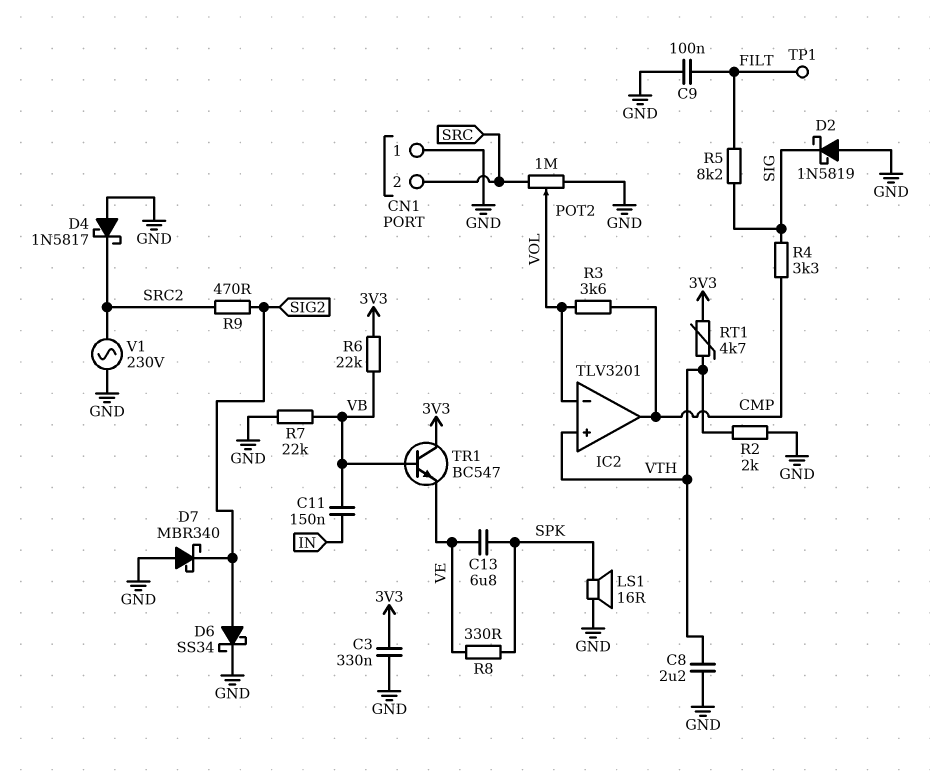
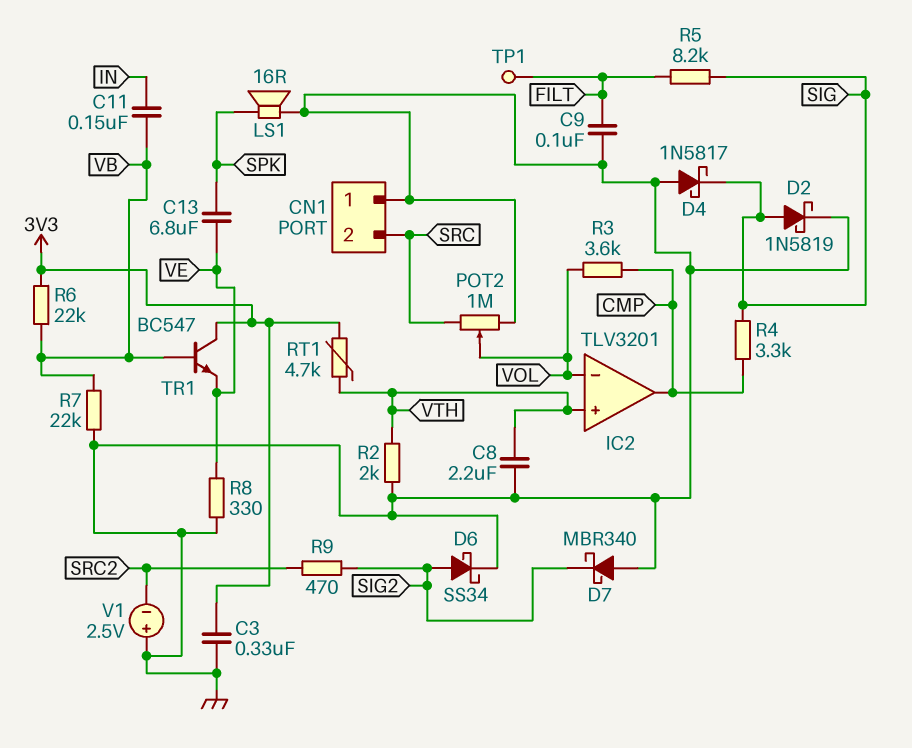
D2: schottky 1N5819 (A GND, K SIG) -> schottky 1N5819 (A SIG, K GND)
D4: schottky 1N5817 (A GND, K SRC2) -> schottky 1N5817 (A GND, K SIG)
R8: 330 (SPK, VE) -> 330 (GND, VE)
V1: AC 230V (GND, SRC2) -> 2.5V (plus GND, minus SRC2)

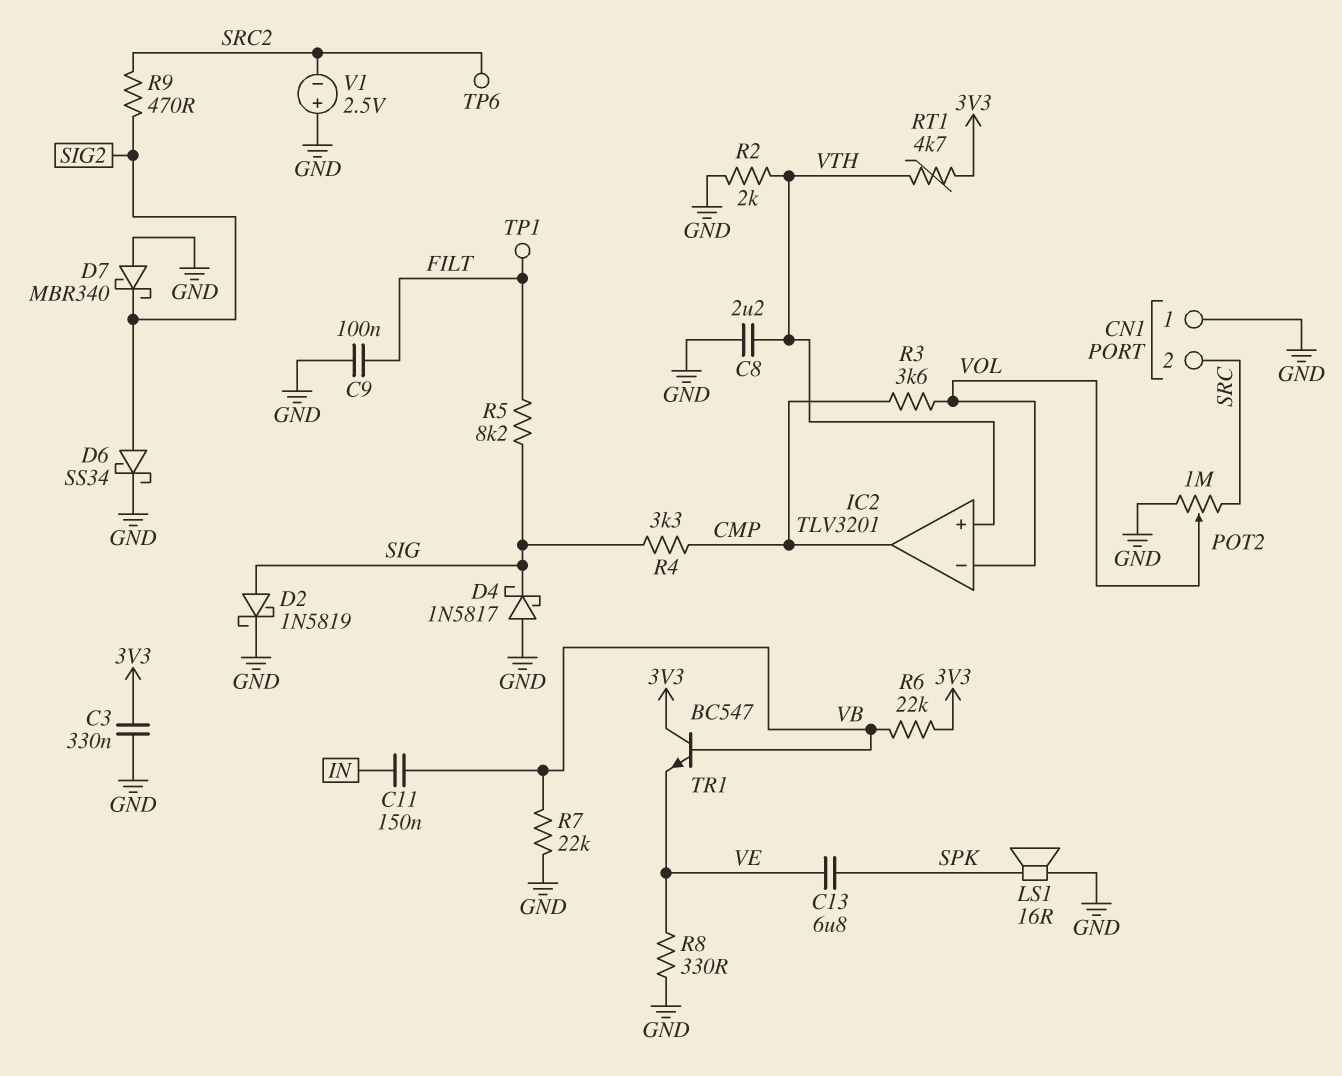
TP6: none -> test point (SRC2)

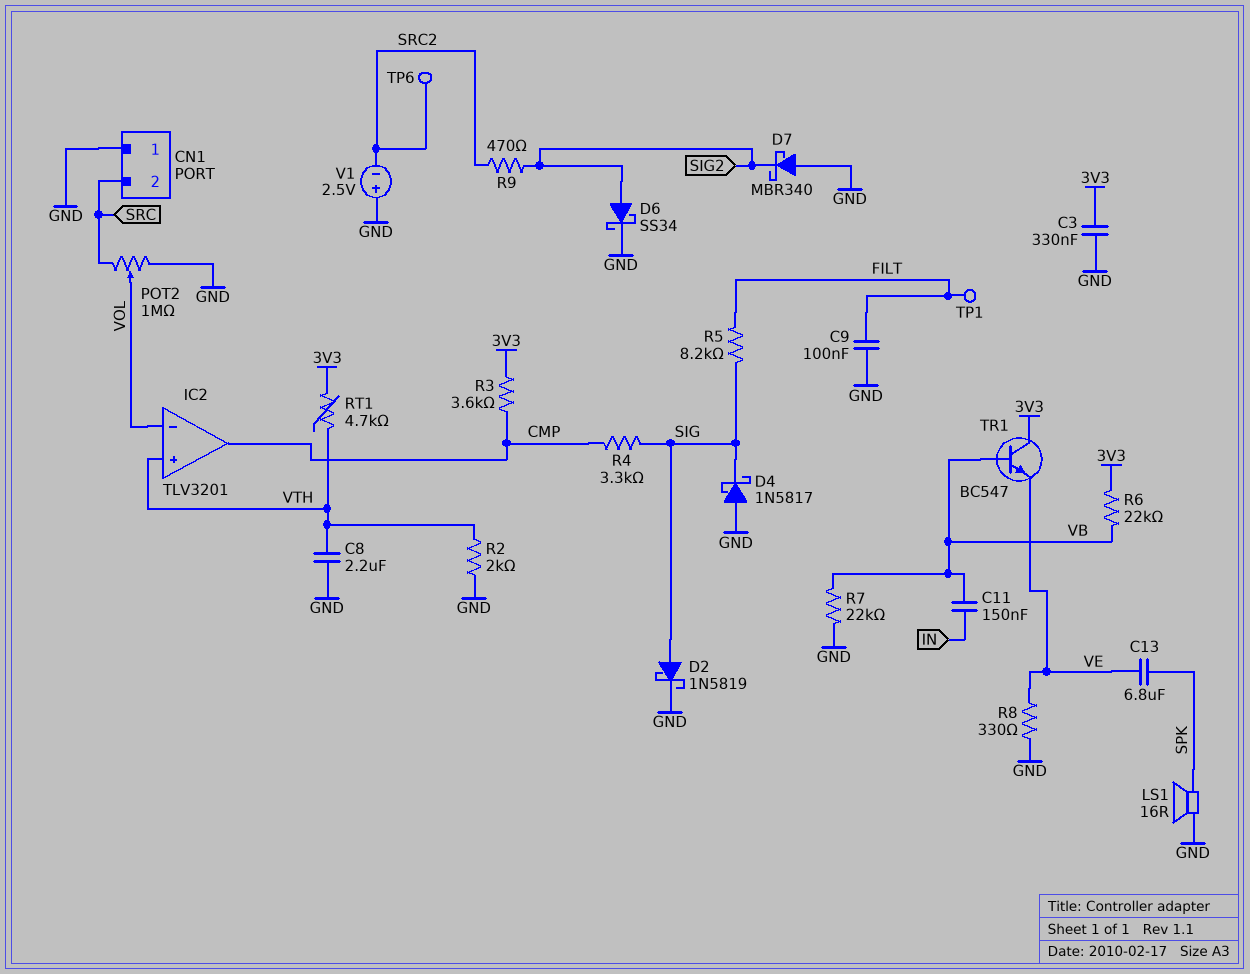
R3: 3.6k (CMP, VOL) -> 3.6k (3V3, CMP)

